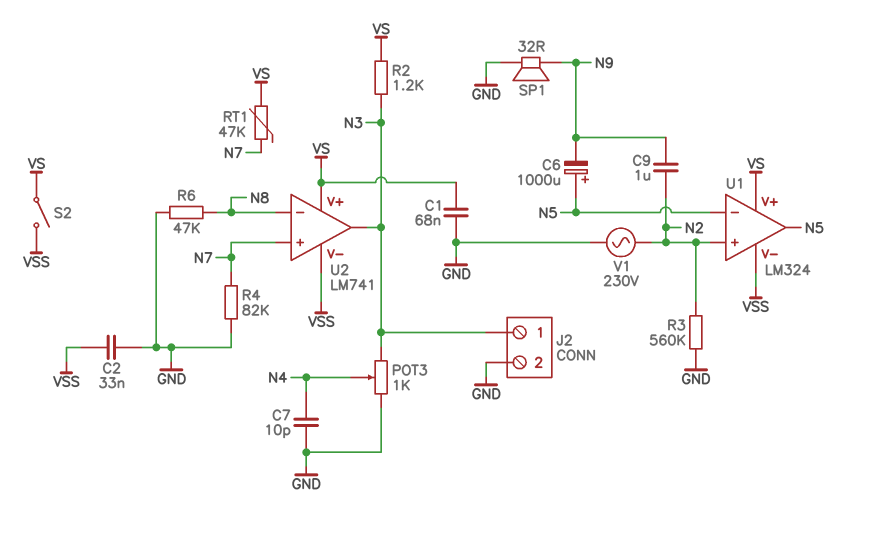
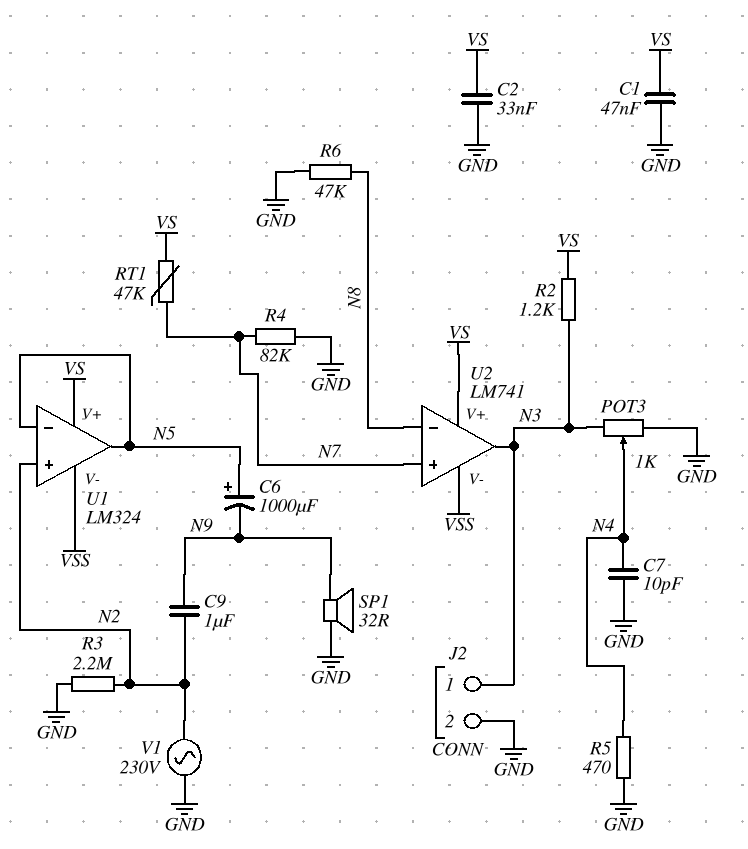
C1: 68nF (GND, VS) -> 47nF (GND, VS)
C2: 33nF (GND, VSS) -> 33nF (GND, VS)
R3: 560k (GND, N2) -> 2.2M (GND, N2)
R5: none -> 470 (GND, N4)
S2: switch (VS, VSS) -> none

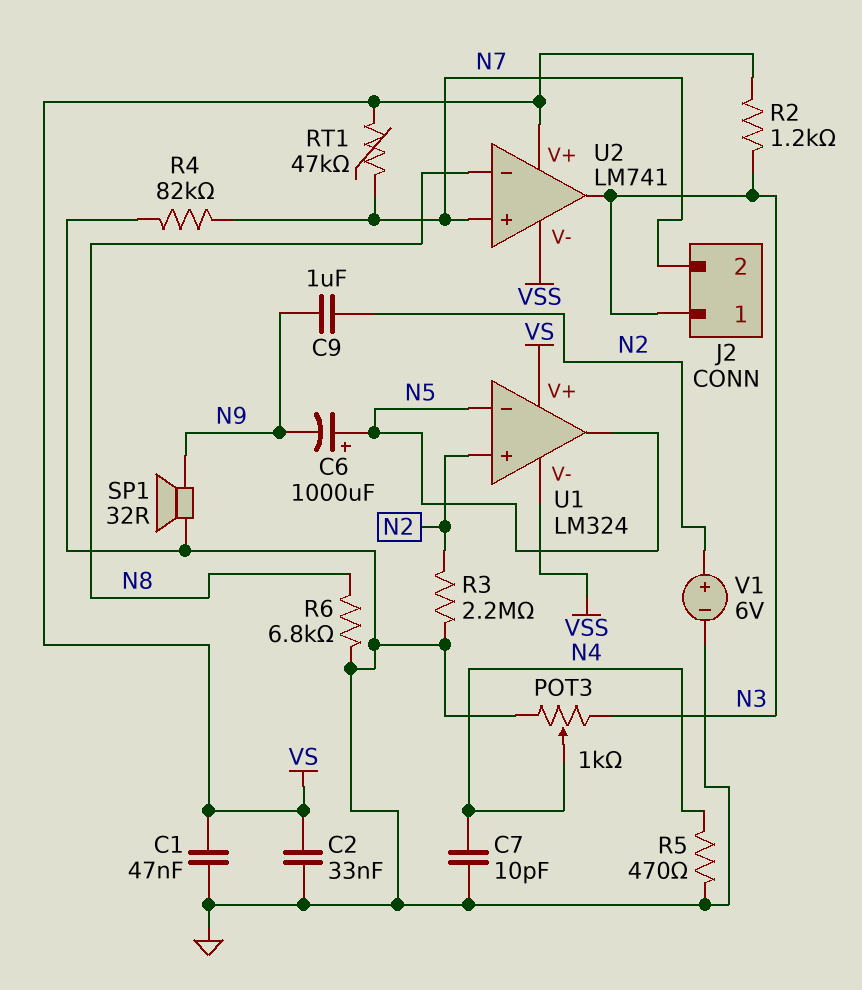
J2 pin 2: GND -> N7
R6: 47k (GND, N8) -> 6.8k (GND, N8)
V1: AC 230V (GND, N2) -> 6V (plus N2, minus GND)

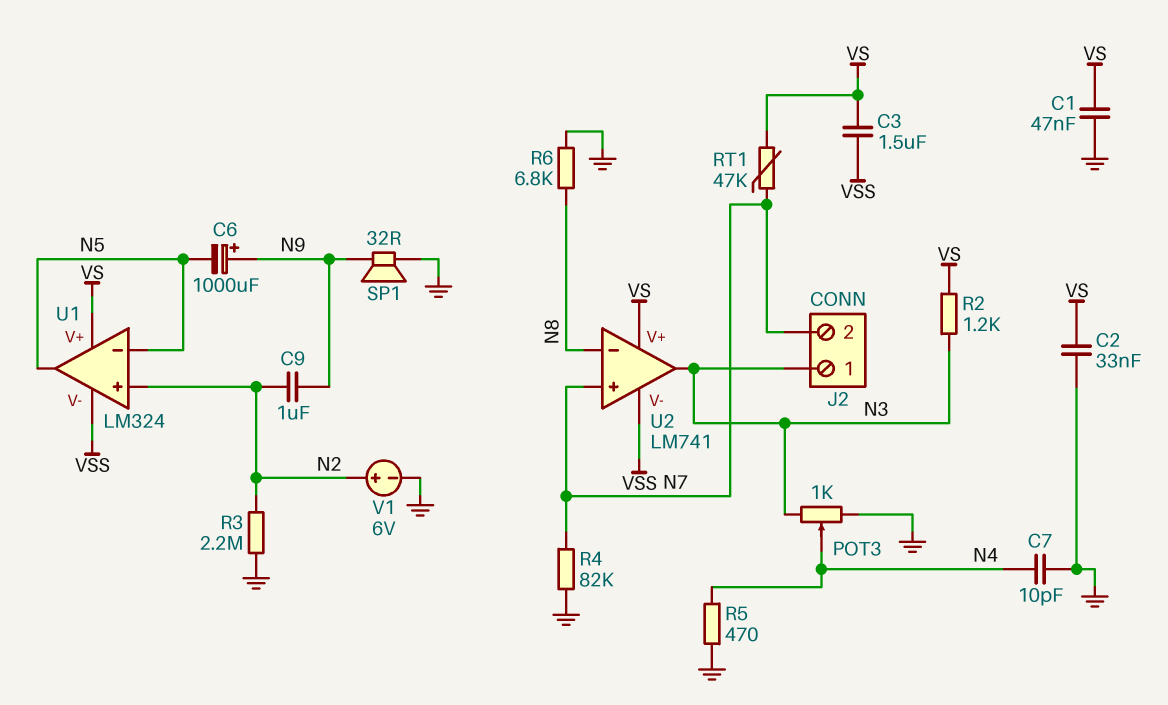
C3: none -> 1.5uF (VS, VSS)
C6: 1000uF (plus N5, minus N9) -> 1000uF (plus N9, minus N5)

